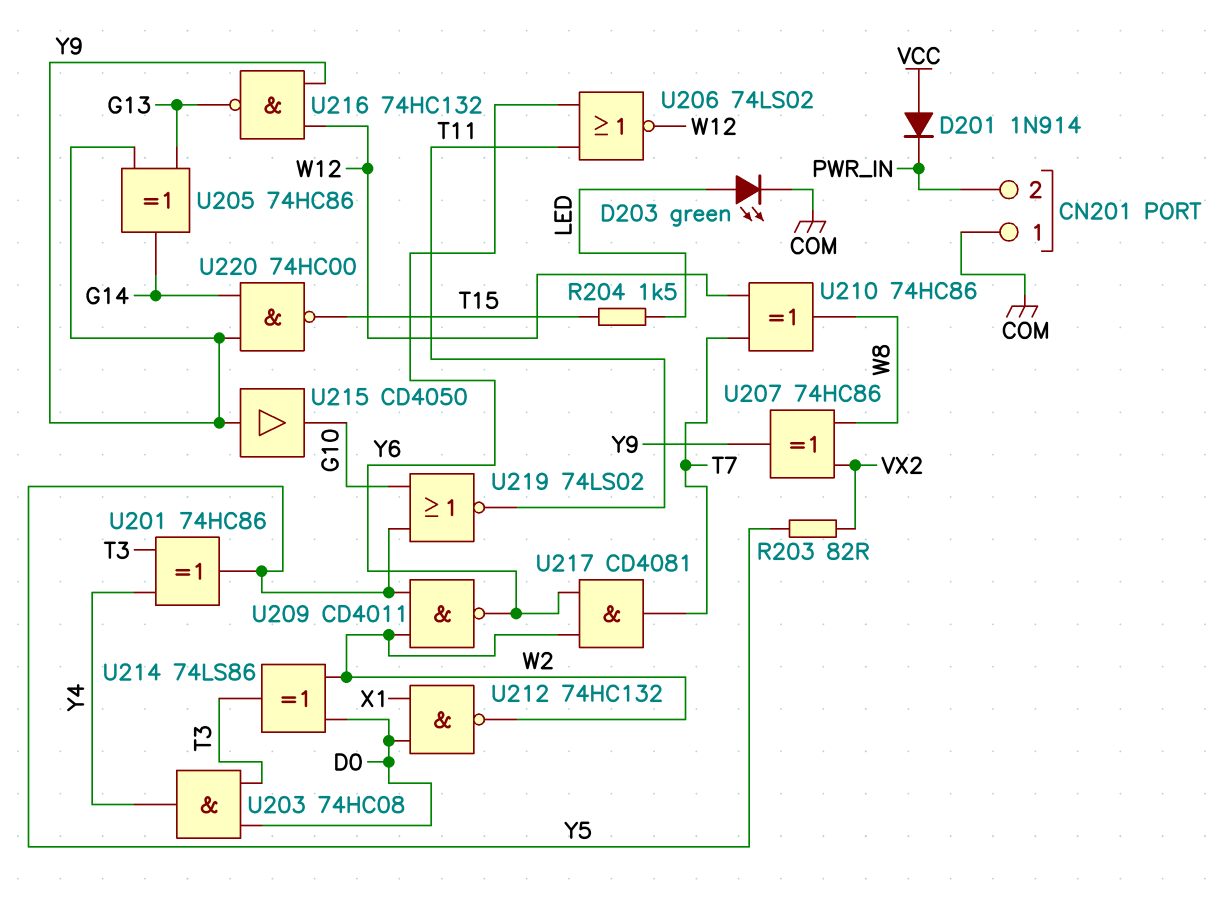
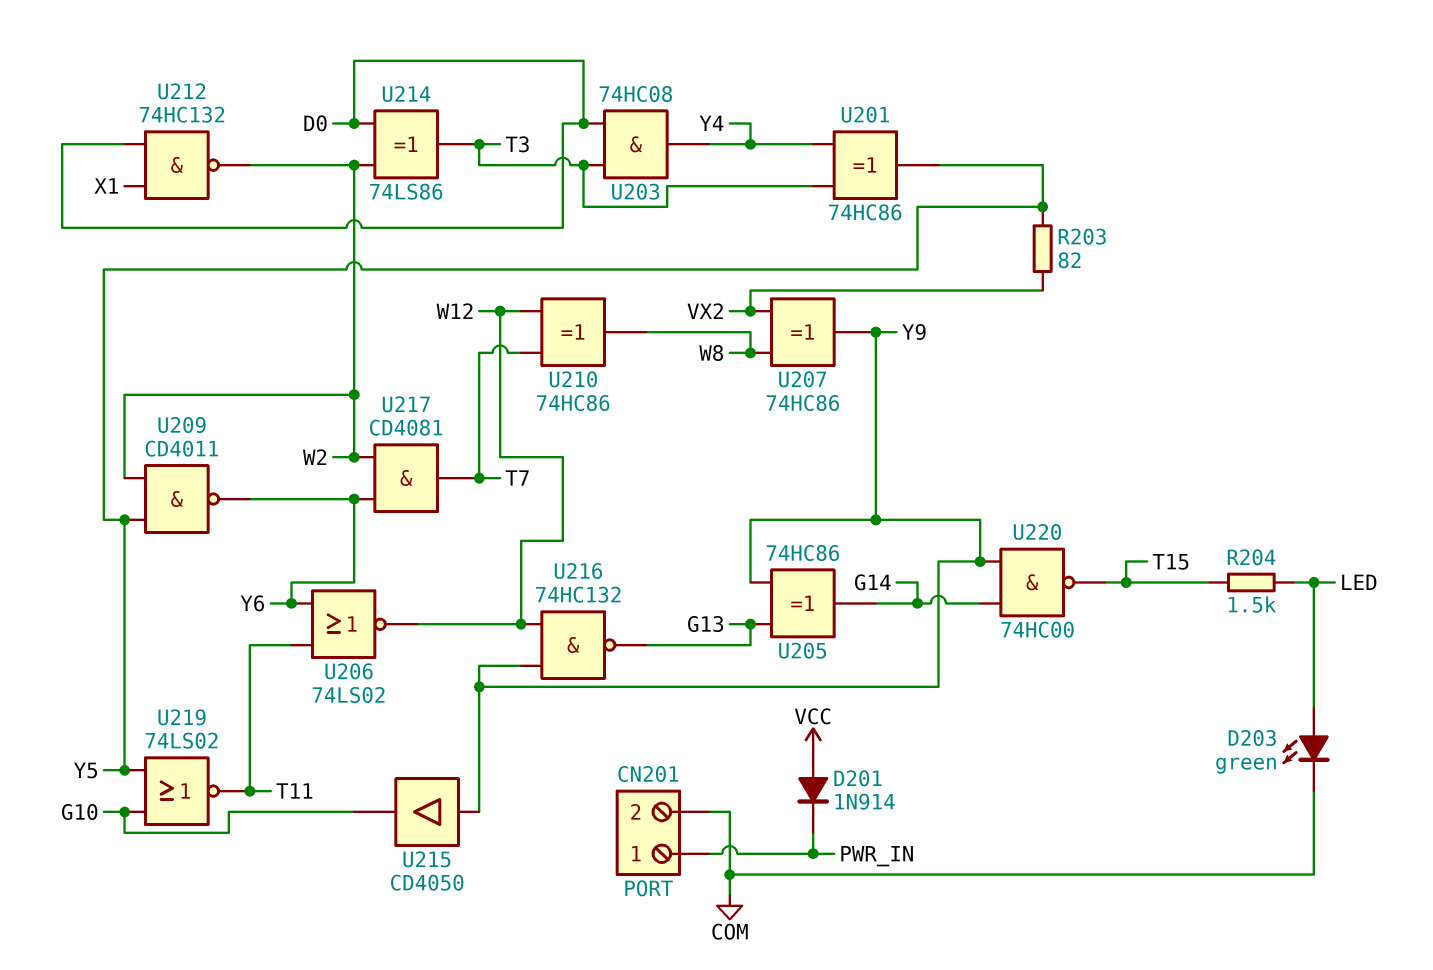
CN201 pin 1: COM -> PWR_IN
CN201 pin 2: PWR_IN -> COM

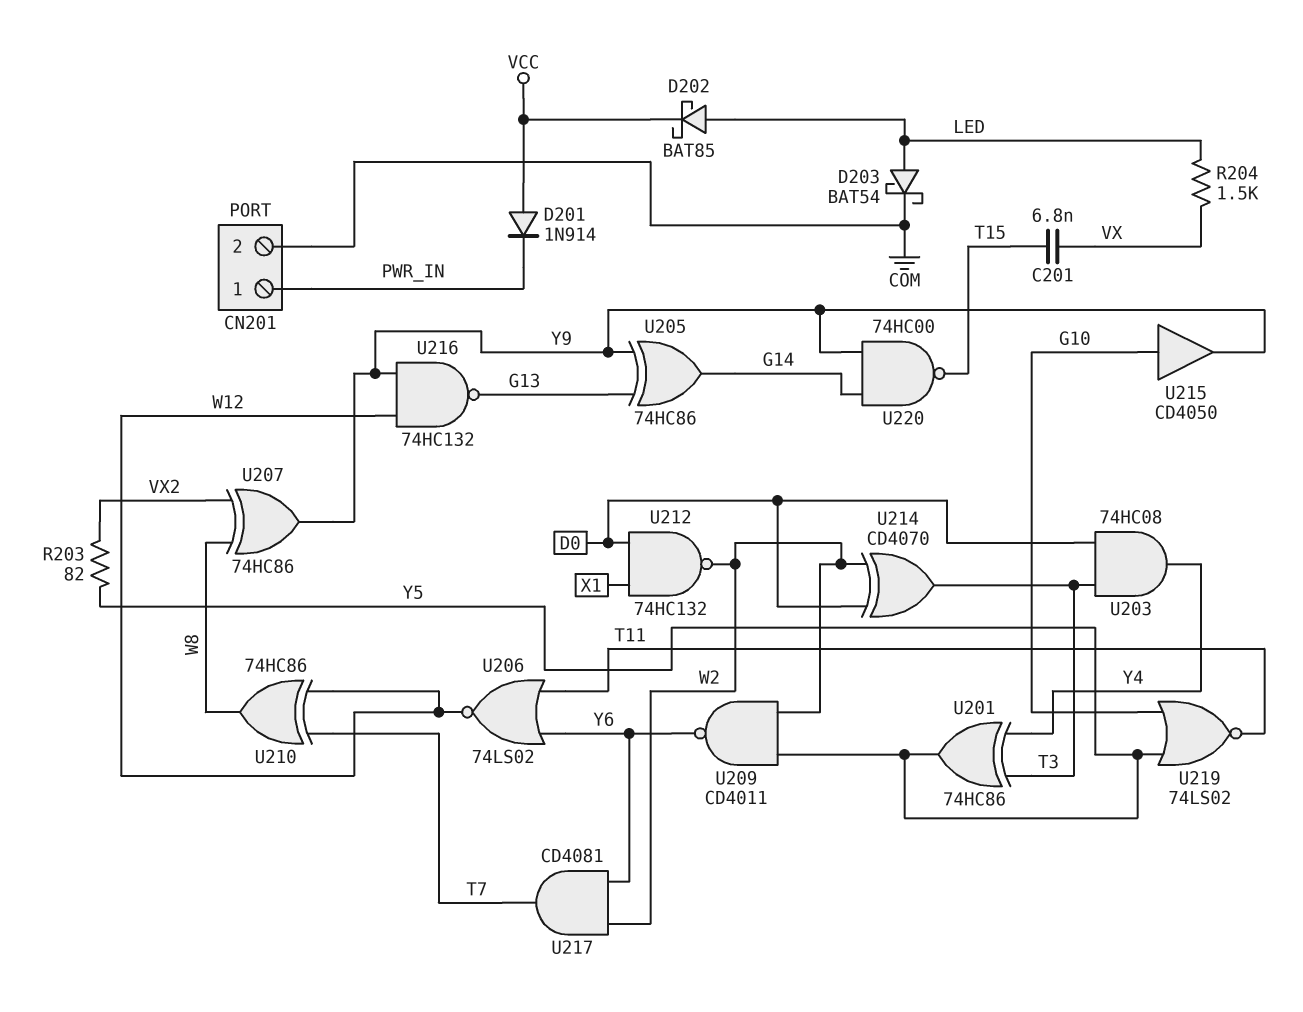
C201: none -> 6.8nF (T15, VX)
D202: none -> schottky BAT85 (A LED, K VCC)
D203: LED green (A LED, K COM) -> schottky BAT54 (A LED, K COM)
R204: 1.5k (LED, T15) -> 1.5k (LED, VX)
U214: XOR 74LS86 (in D0, in W2, out T3) -> XOR CD4070 (in D0, in W2, out T3)
U215: buffer CD4050 (in Y9, out G10) -> buffer CD4050 (in G10, out Y9)

